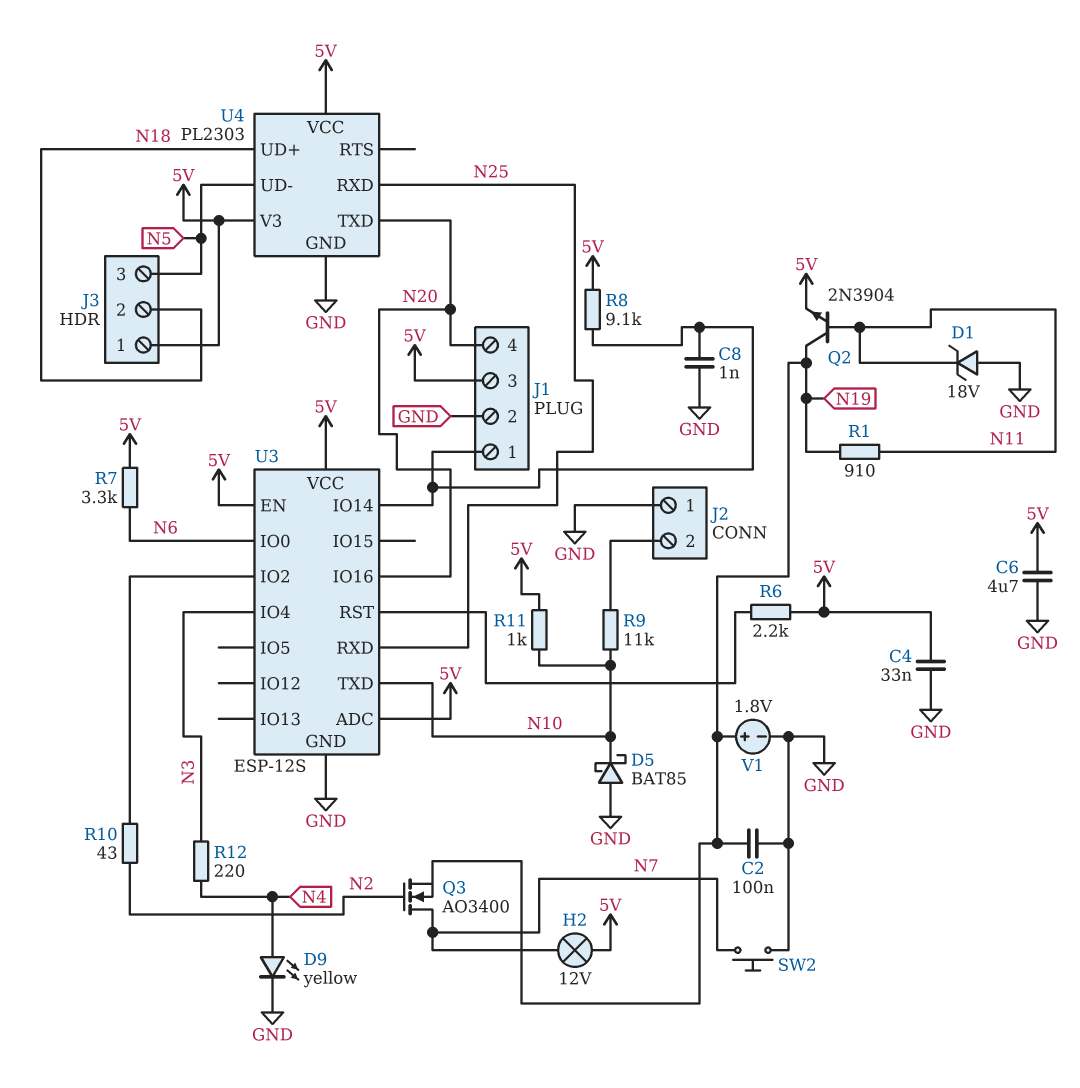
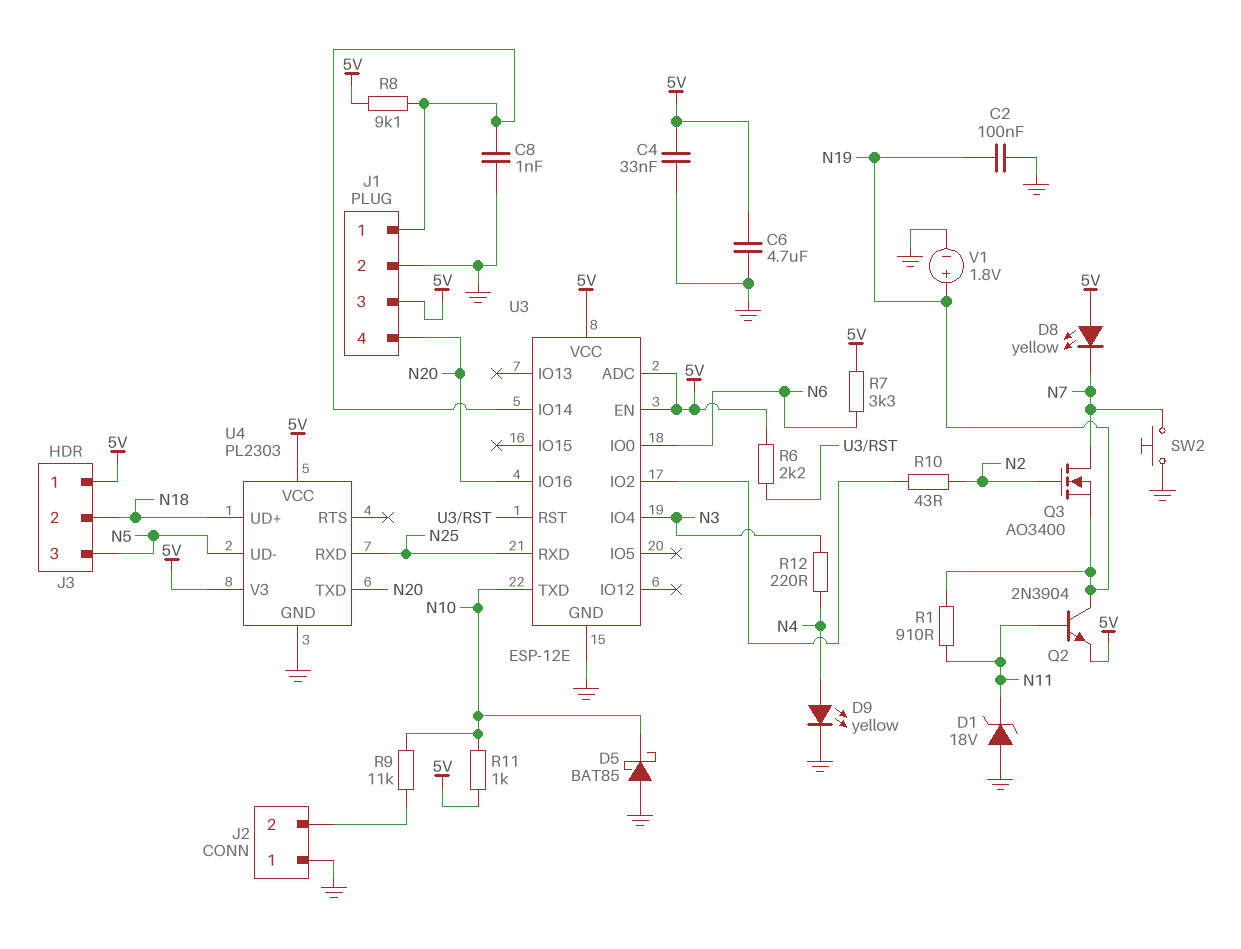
D8: none -> LED yellow (A 5V, K N7)
H2: lamp 12V (5V, N7) -> none
U3: ESP-12S -> ESP-12E

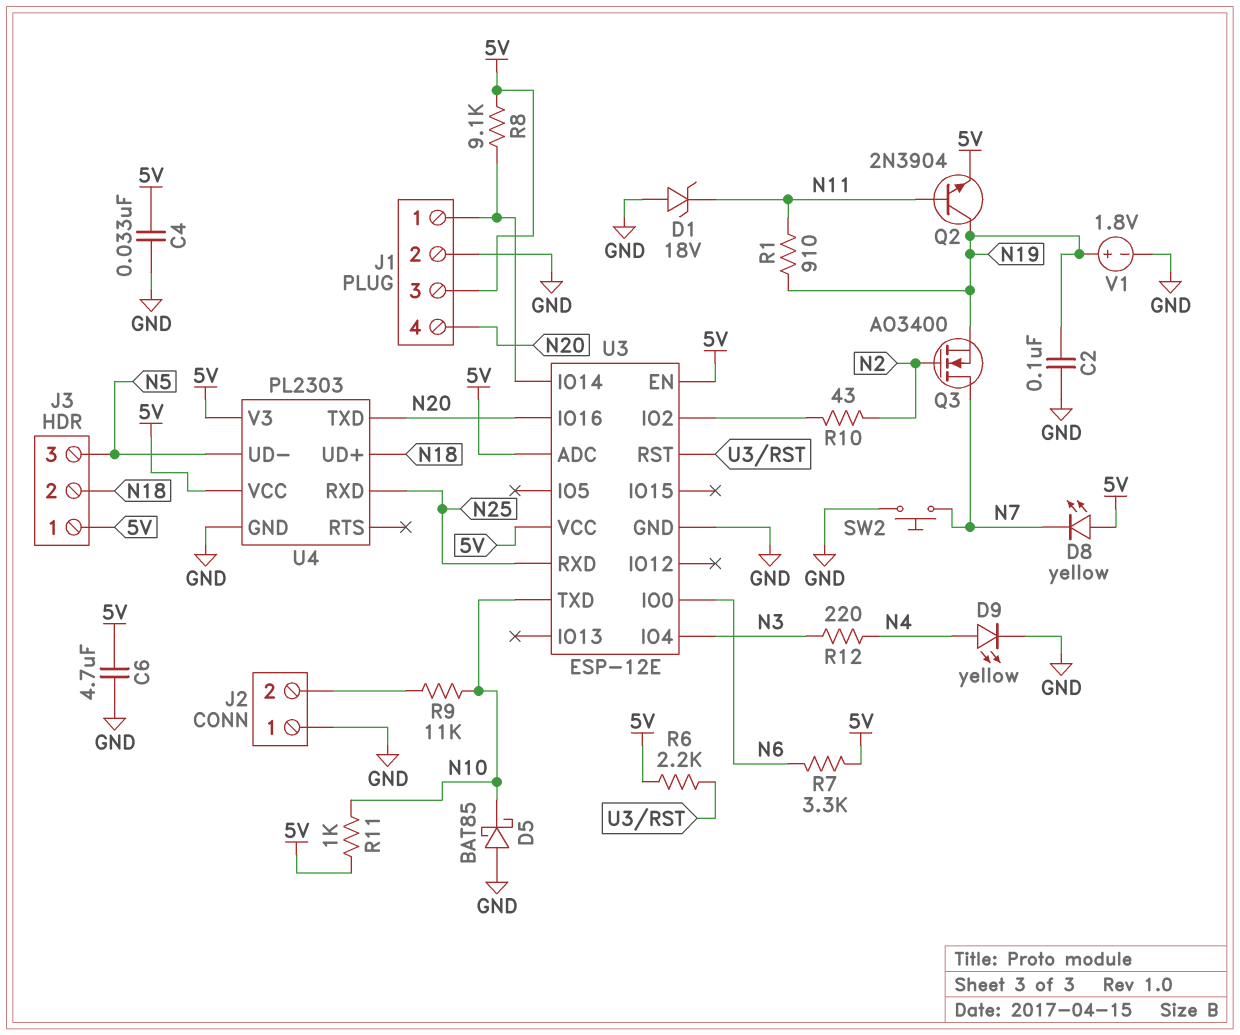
C8: 1nF (GND, J1/1) -> none

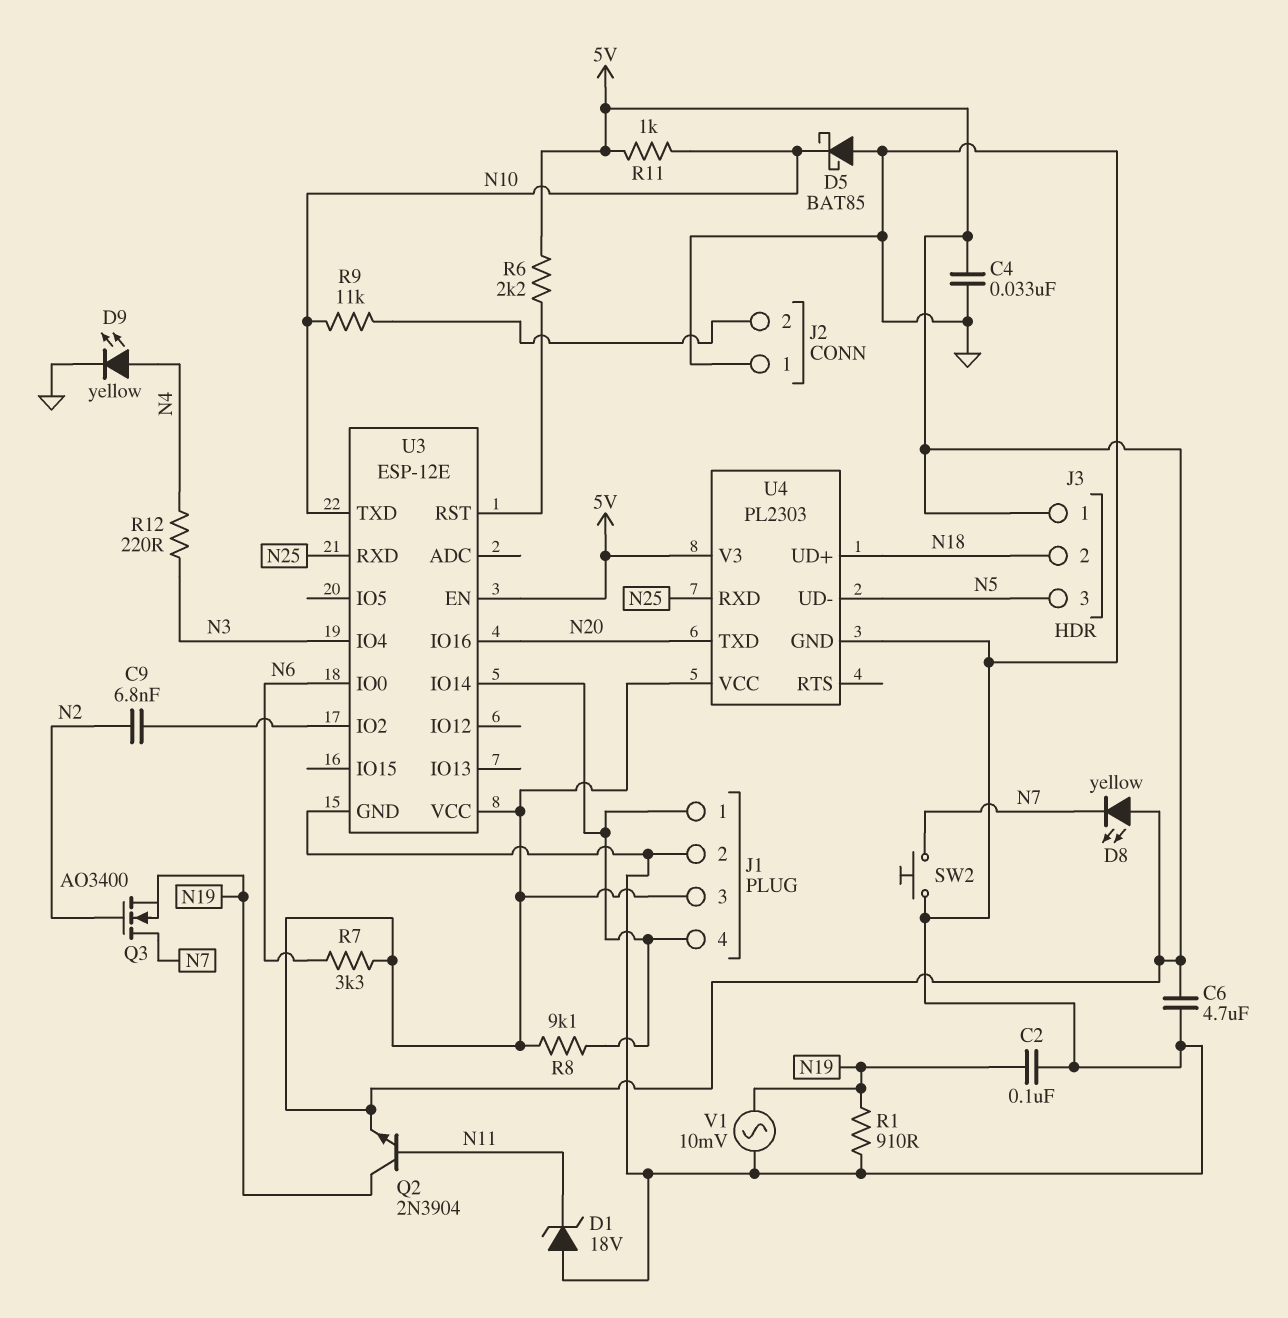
C9: none -> 6.8nF (N2, U3/IO2)
J1 pin 4: N20 -> J1/1
R1: 910 (N11, N19) -> 910 (GND, N19)
R10: 43 (N2, U3/IO2) -> none
U3 pin ADC: 5V -> none
V1: 1.8V (plus N19, minus GND) -> AC 10mV (GND, N19)

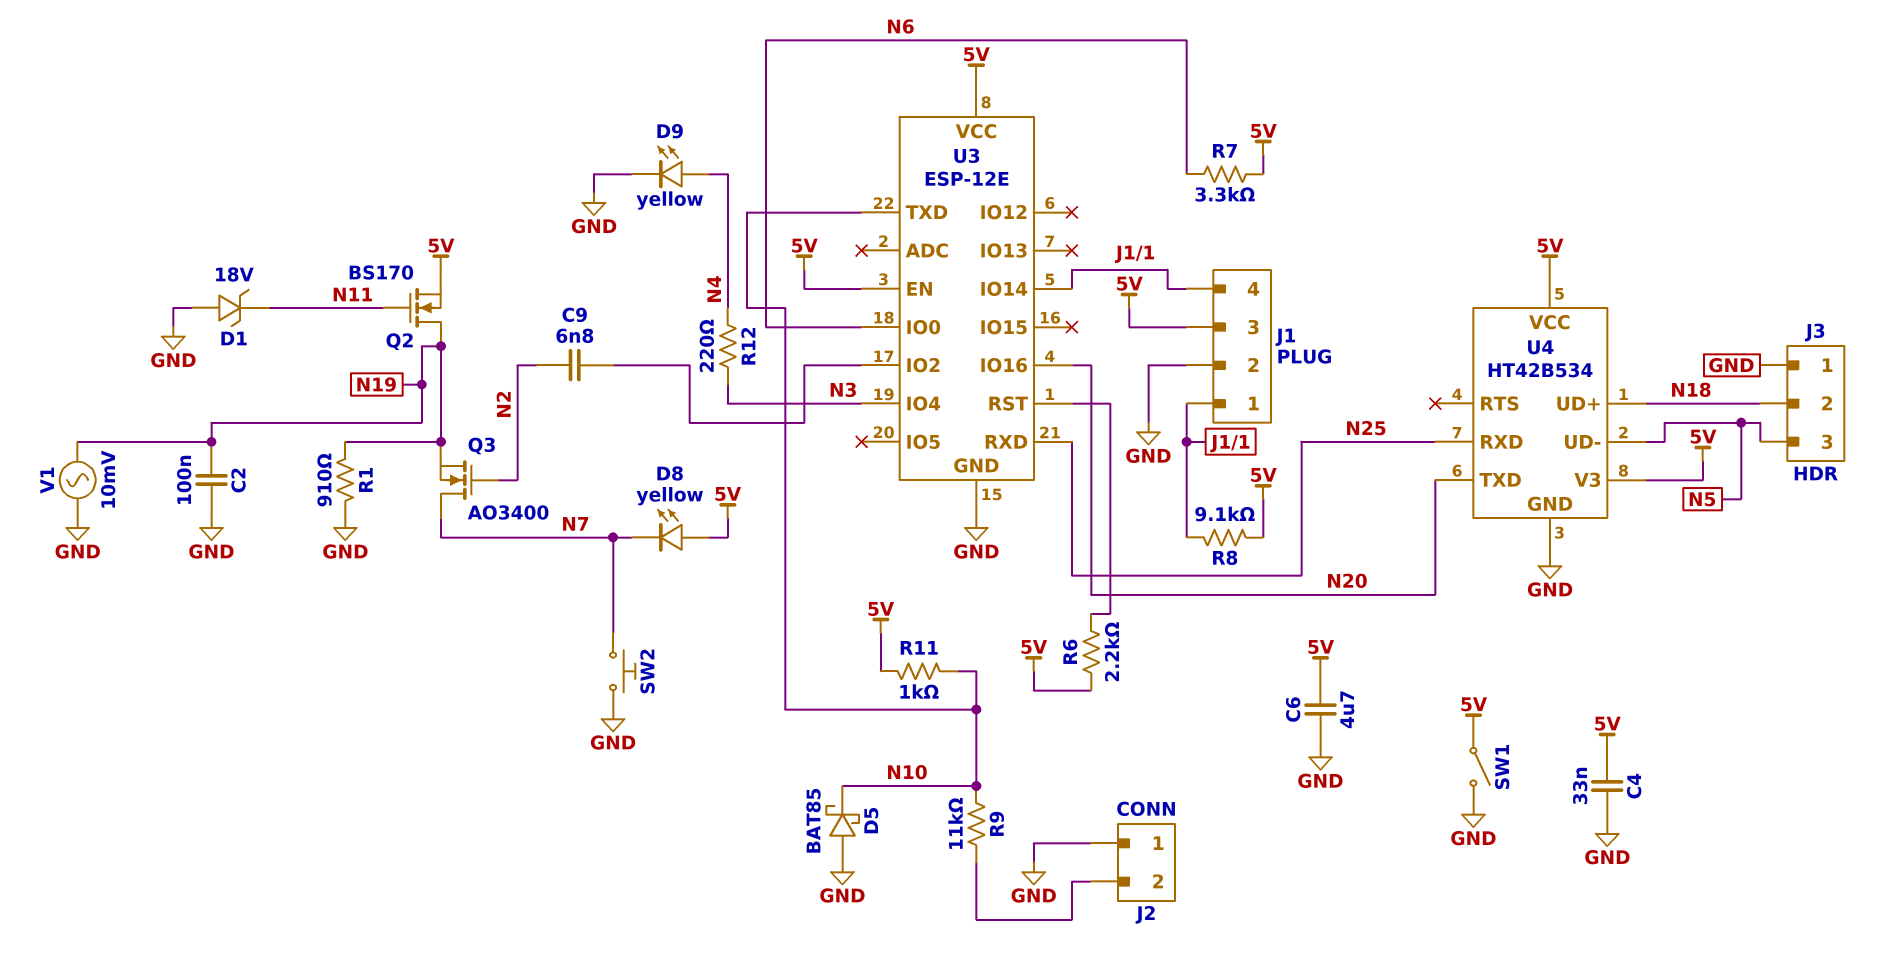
J3 pin 1: 5V -> GND
Q2: NPN 2N3904 (B N11, C N19, E 5V) -> NMOS BS170 (G N11, D N19, S 5V)
SW1: none -> switch (5V, GND)
U4: PL2303 -> HT42B534

